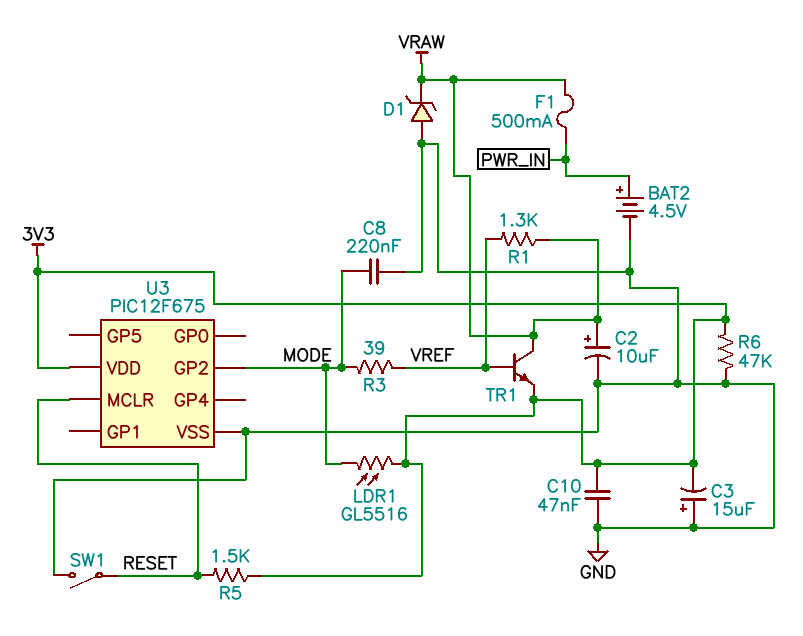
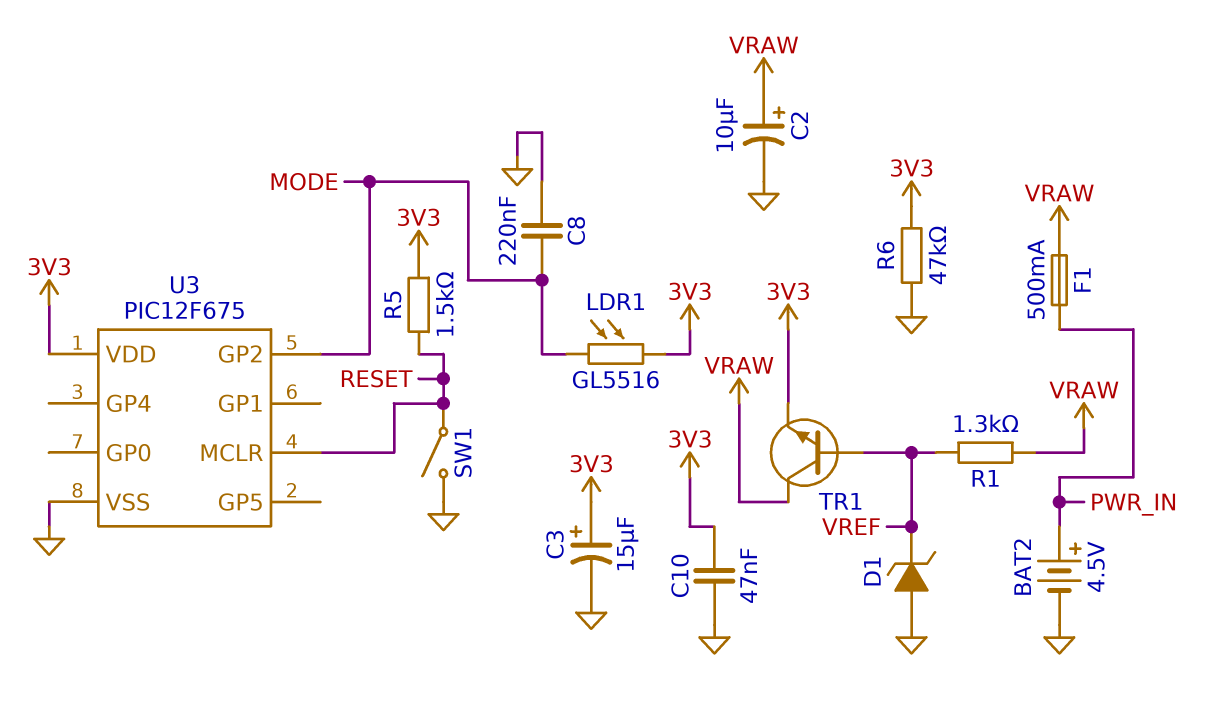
C3: 15uF (plus GND, minus 3V3) -> 15uF (plus 3V3, minus GND)
D1: zener (A GND, K VRAW) -> zener (A GND, K VREF)
R3: 39 (MODE, VREF) -> none

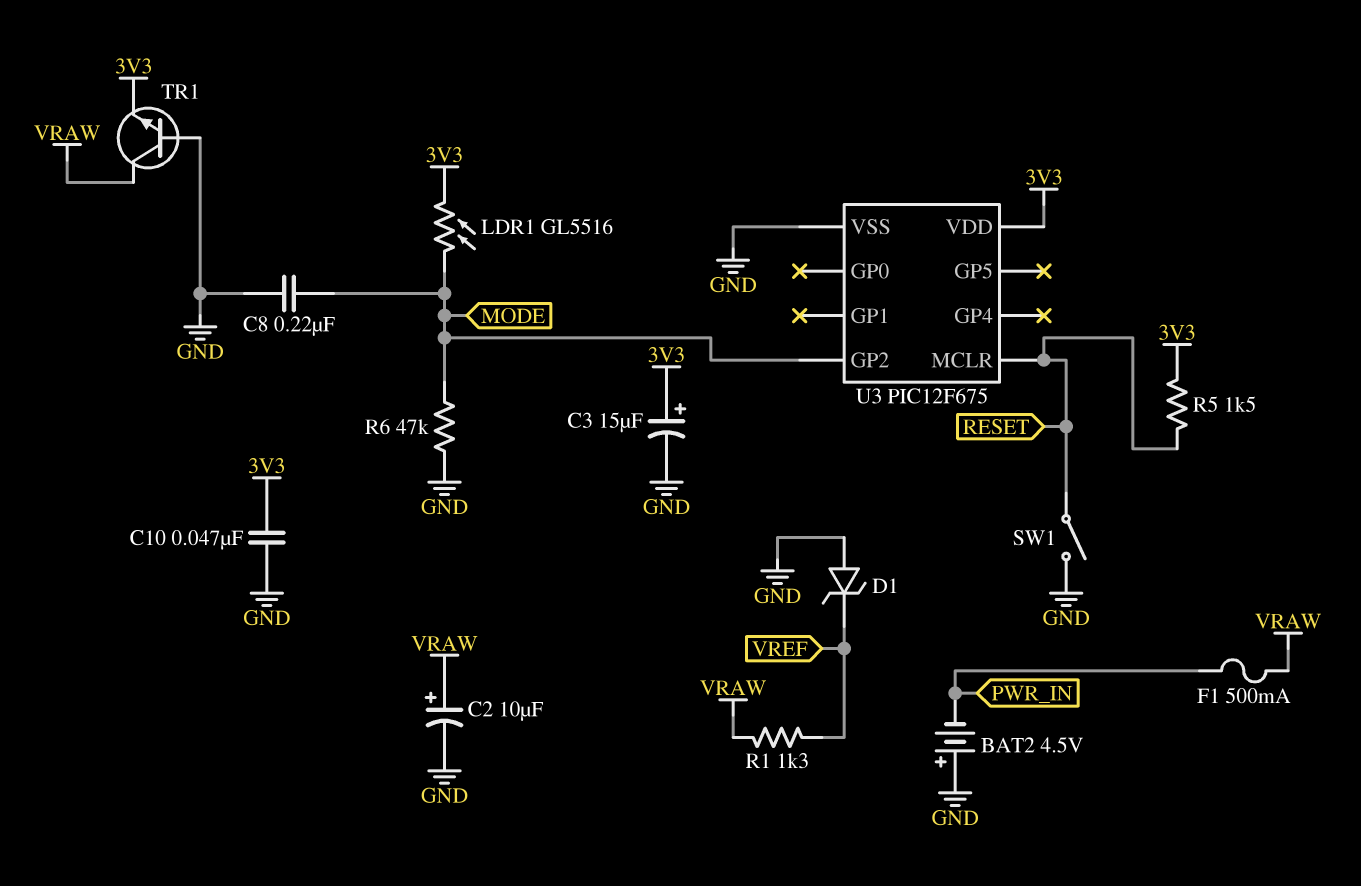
BAT2: 4.5V (plus PWR_IN, minus GND) -> 4.5V (plus GND, minus PWR_IN)
R6: 47k (3V3, GND) -> 47k (GND, MODE)
TR1: NPN (B VREF, C VRAW, E 3V3) -> NPN (B GND, C VRAW, E 3V3)

